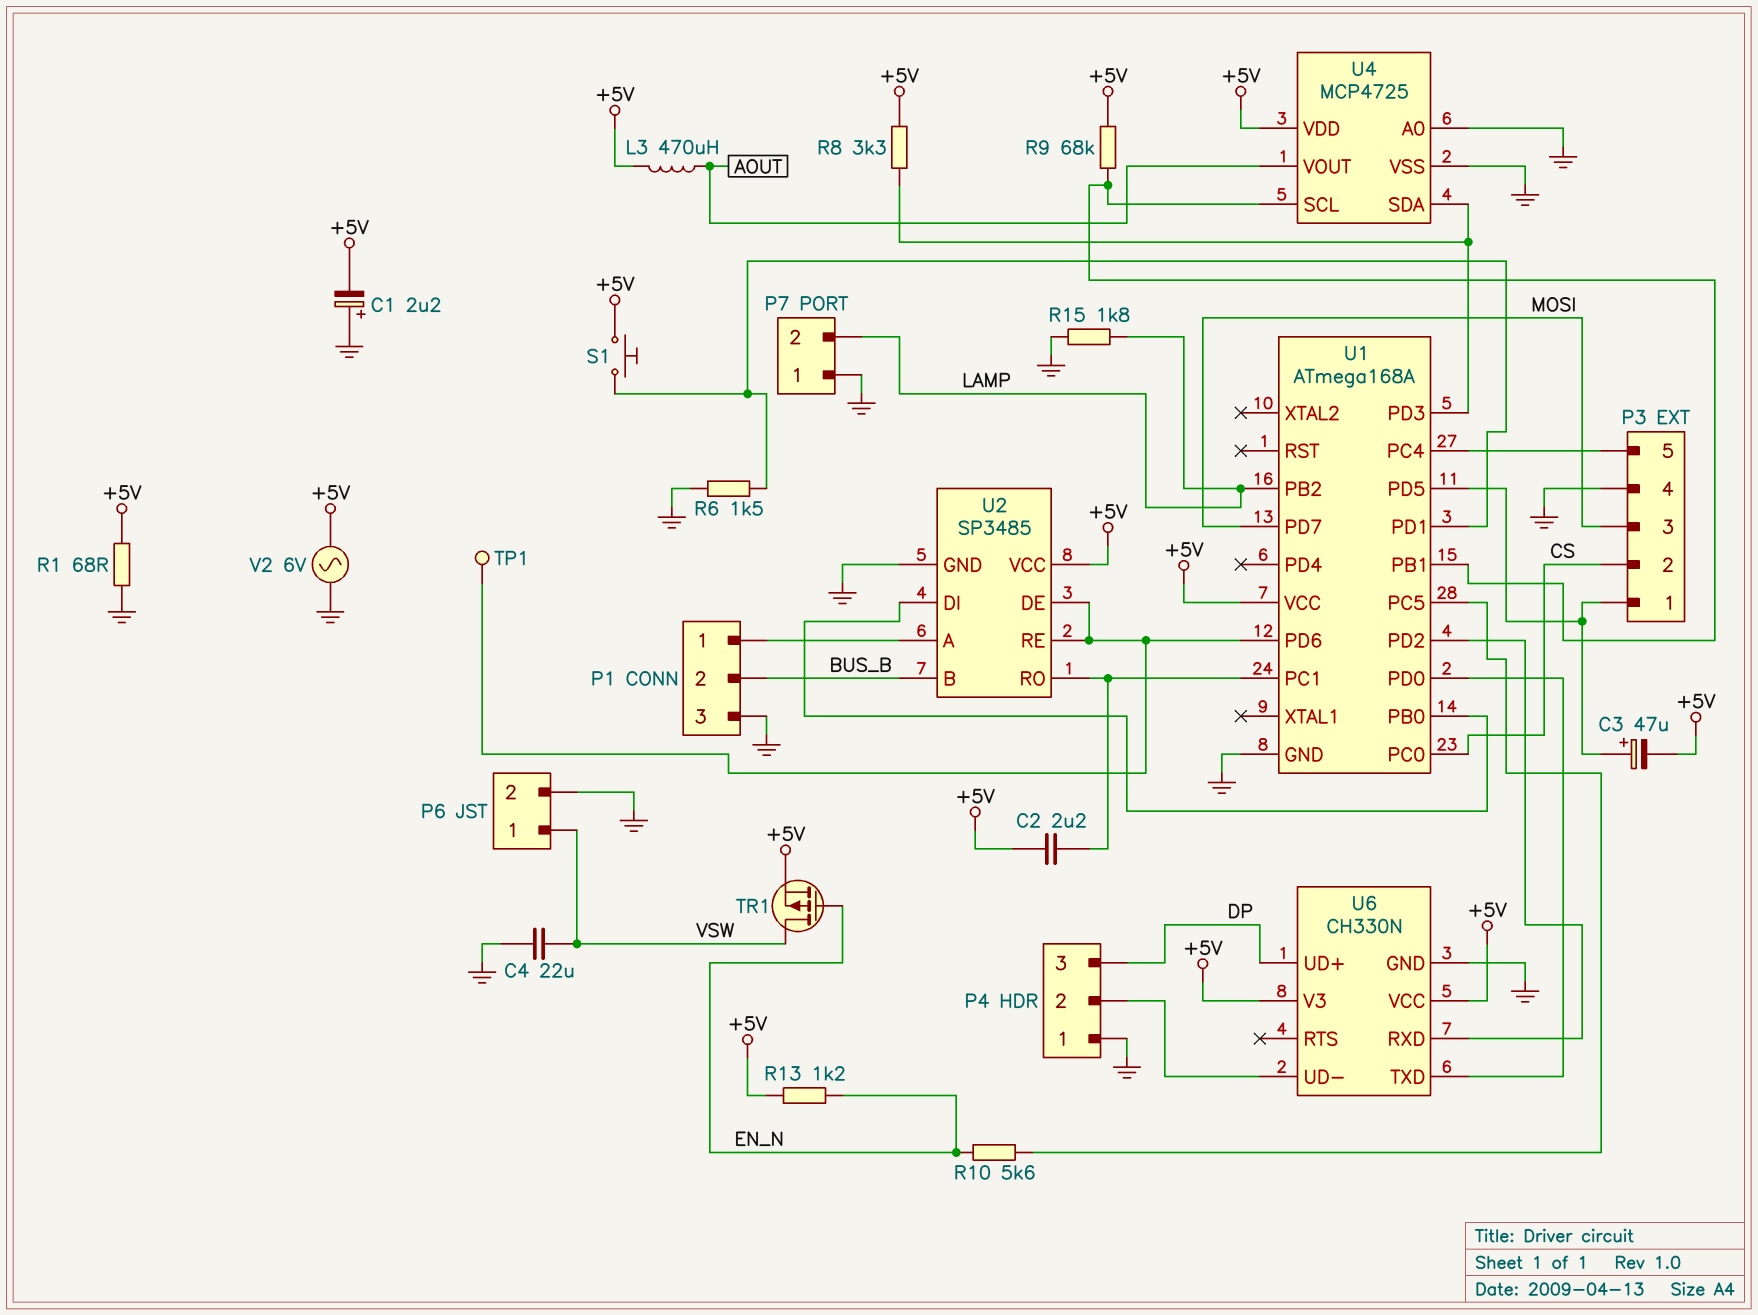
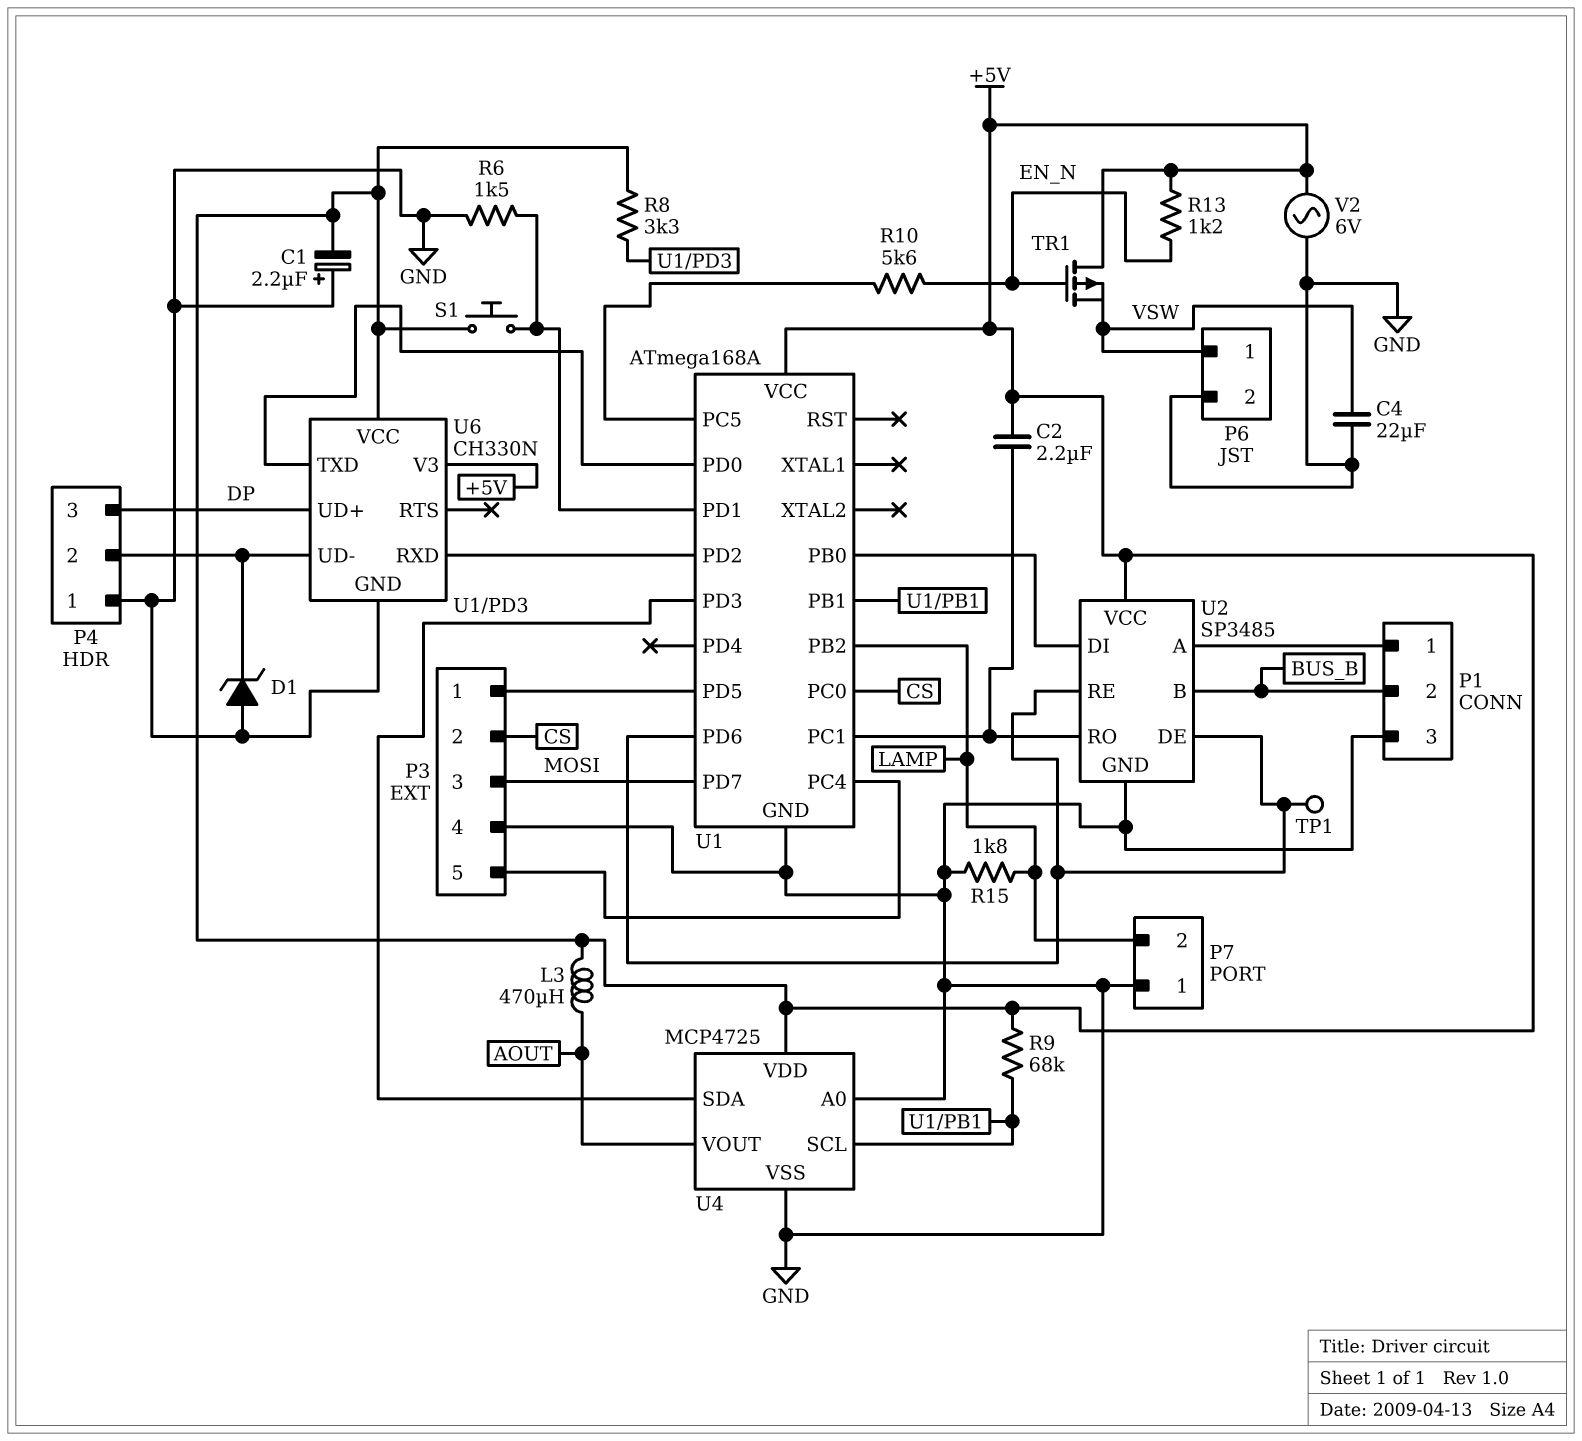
C3: 47uF (plus P3/1, minus +5V) -> none
D1: none -> zener (A GND, K P4/2)
R1: 68 (+5V, GND) -> none
TR1: PMOS (G EN_N, D VSW, S +5V) -> PMOS (G EN_N, D +5V, S VSW)

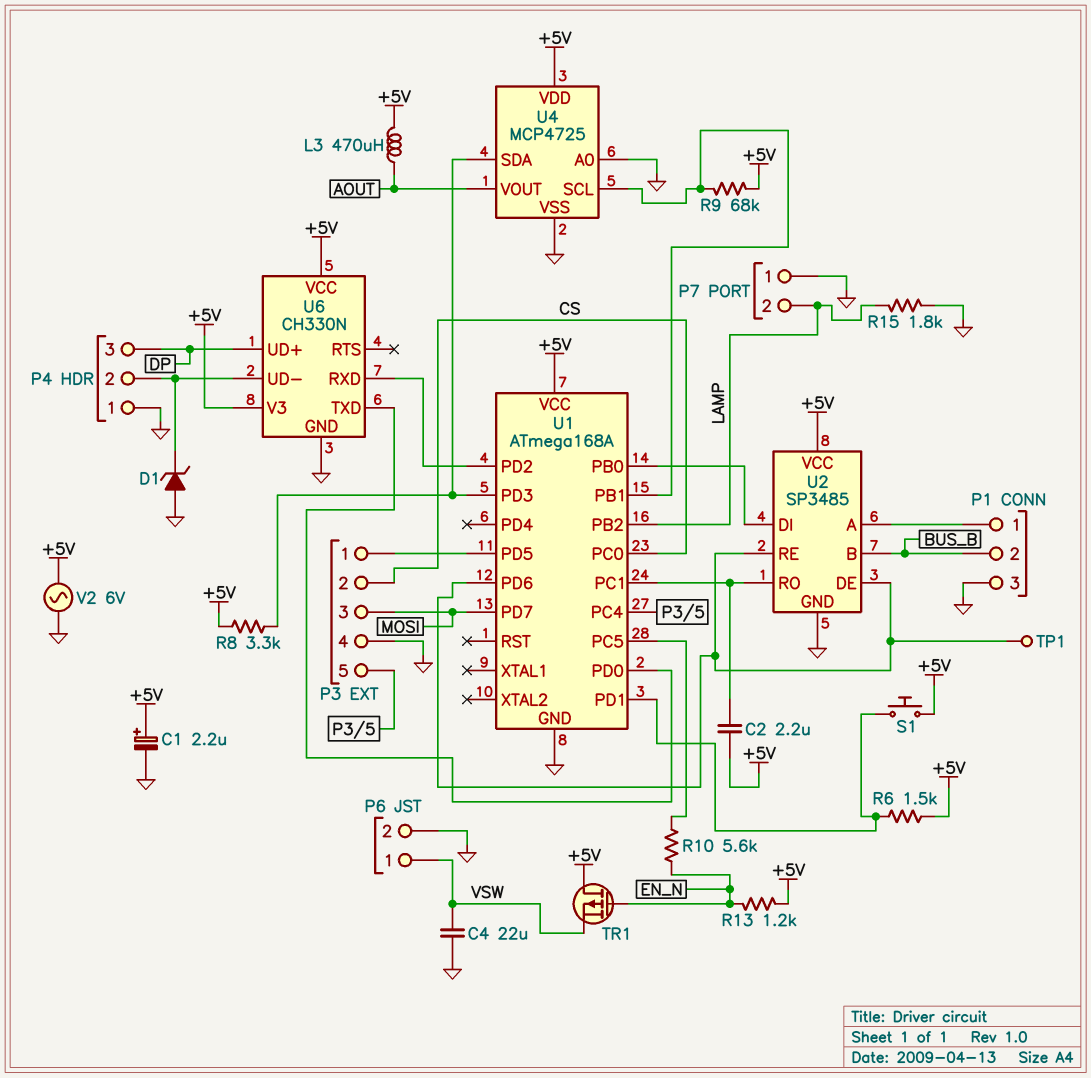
C1: 2.2uF (plus GND, minus +5V) -> 2.2uF (plus +5V, minus GND)
R6: 1.5k (GND, U1/PD1) -> 1.5k (+5V, U1/PD1)

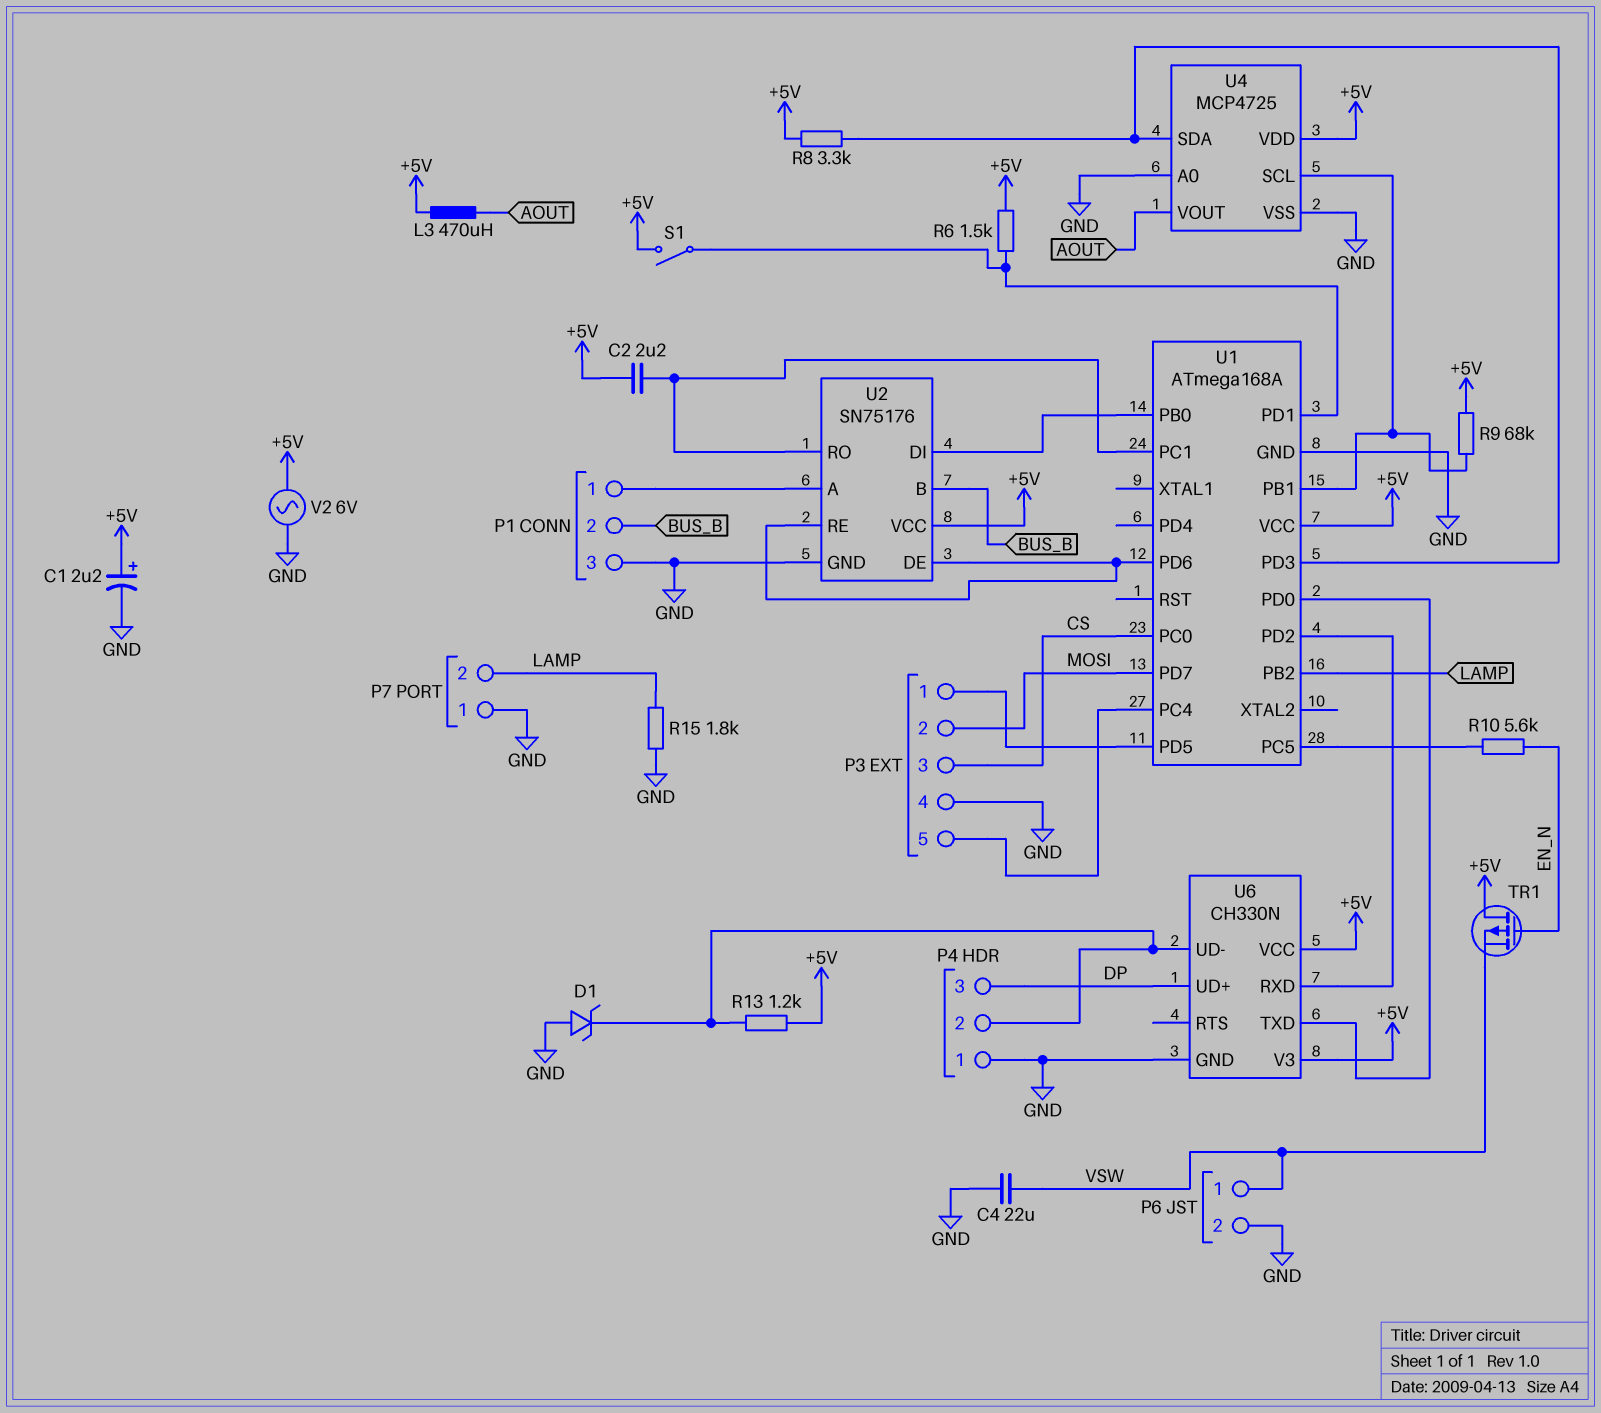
P3 pin 2: CS -> MOSI
P3 pin 3: MOSI -> CS
R13: 1.2k (+5V, EN_N) -> 1.2k (+5V, P4/2)
S1: button (+5V, U1/PD1) -> switch (+5V, U1/PD1)
TP1: test point (U1/PD6) -> none
U2: SP3485 -> SN75176

